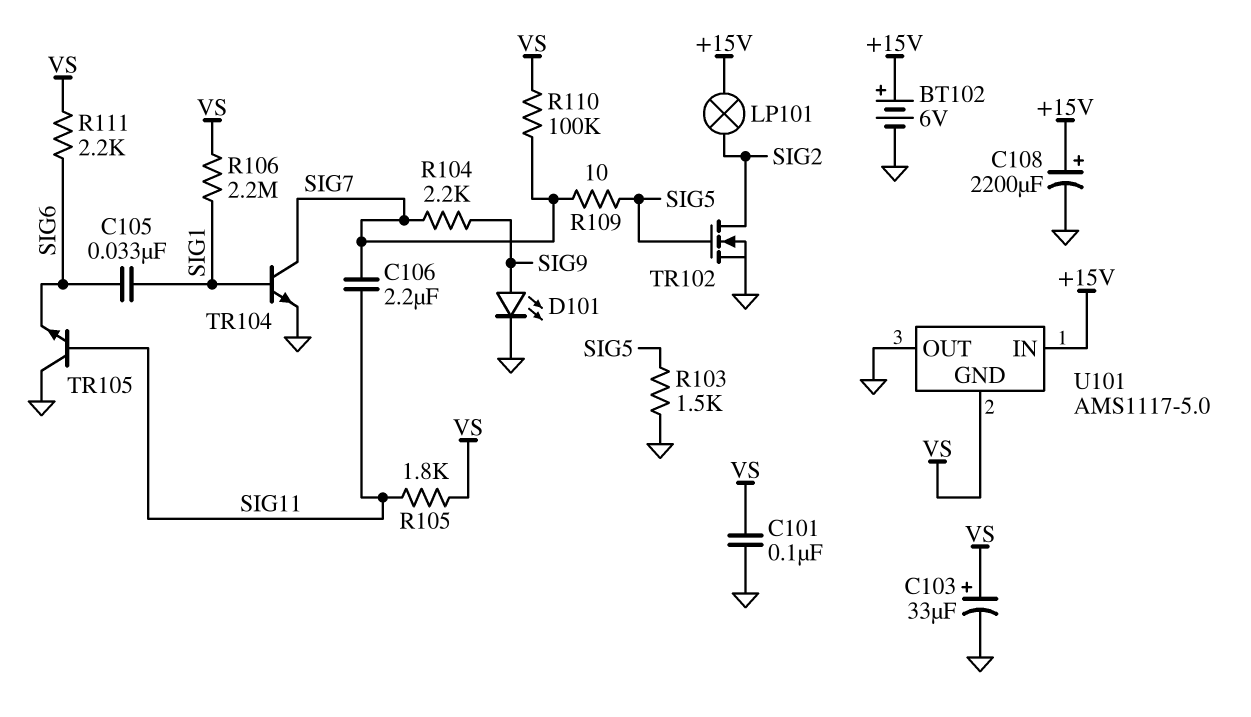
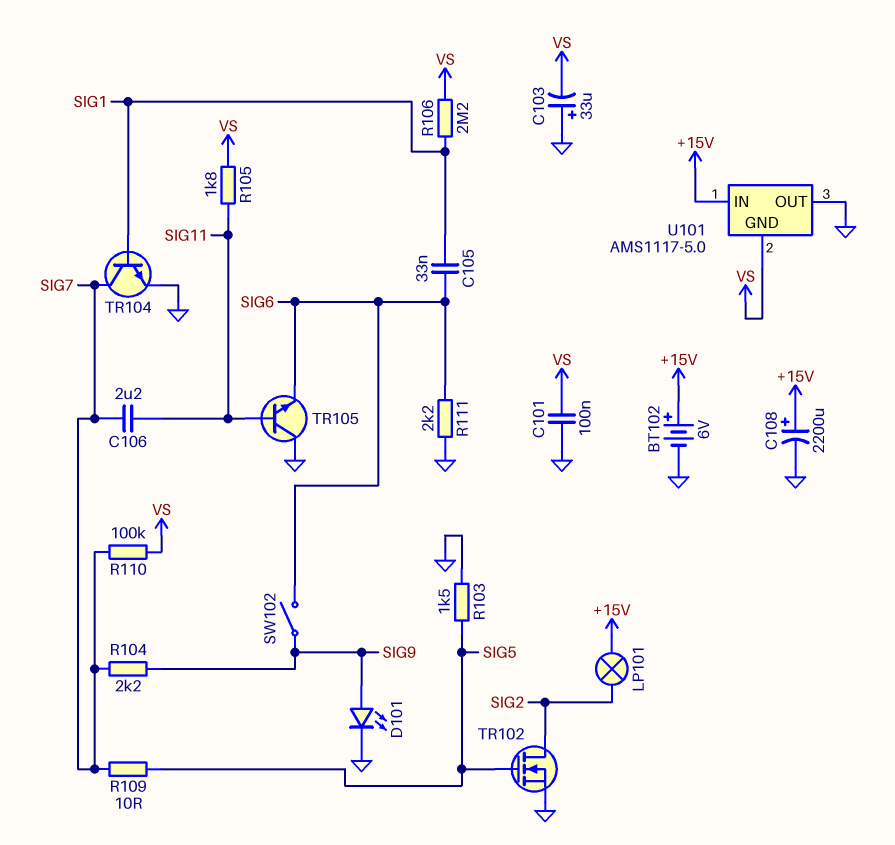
C103: 33uF (plus VS, minus GND) -> 33uF (plus GND, minus VS)
R111: 2.2k (SIG6, VS) -> 2.2k (GND, SIG6)
SW102: none -> switch (SIG6, SIG9)

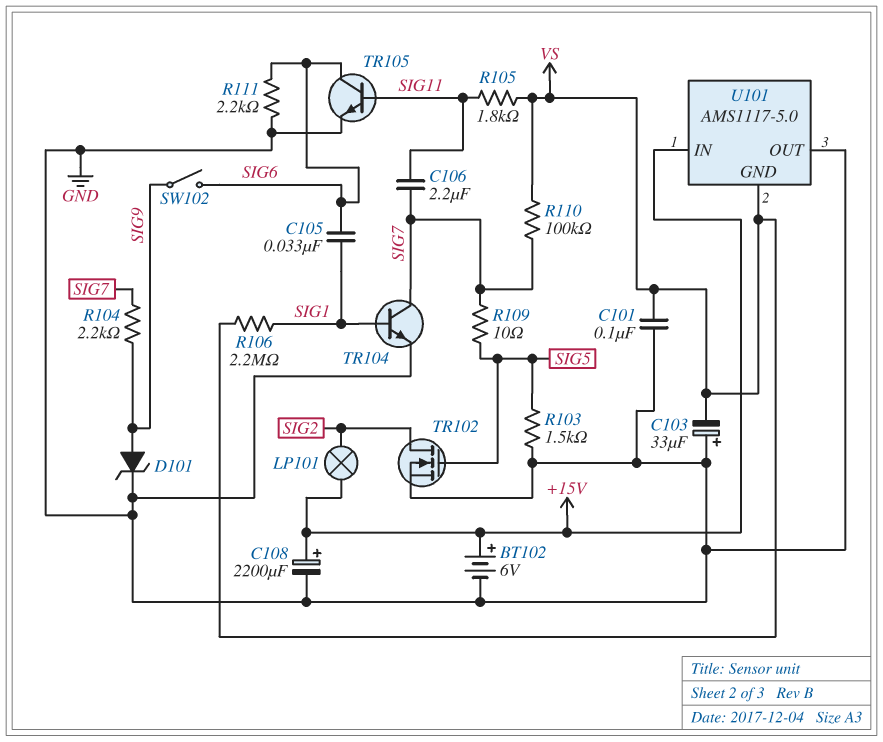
D101: LED (A SIG9, K GND) -> zener (A SIG9, K GND)
TR105: NPN (B SIG11, C GND, E SIG6) -> NPN (B SIG11, C SIG6, E GND)

